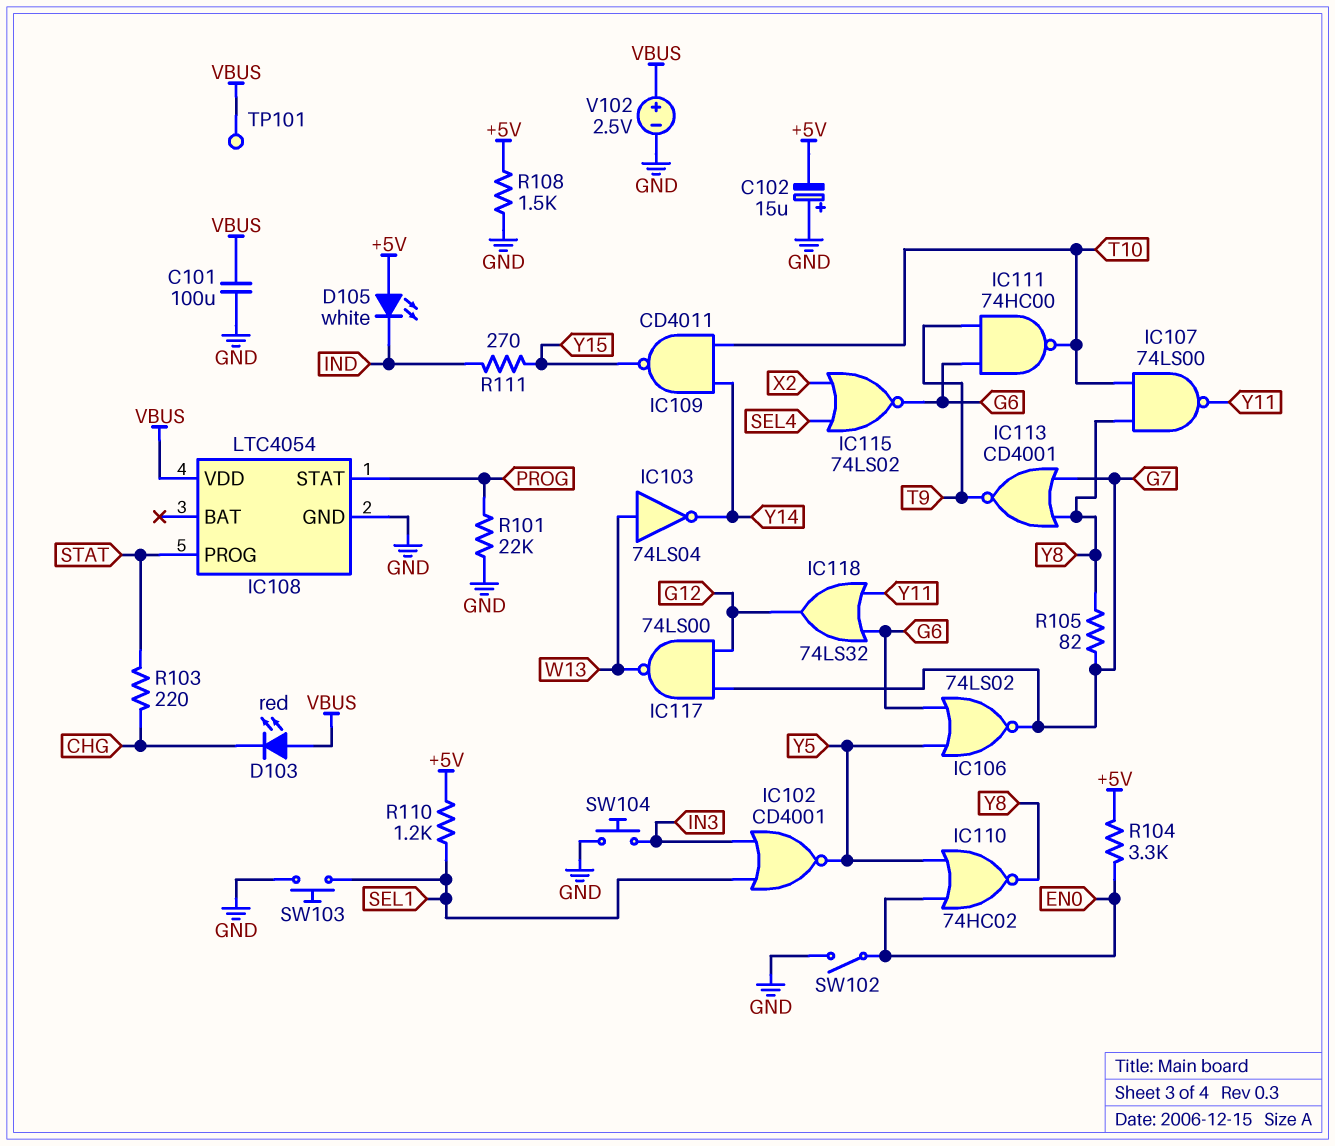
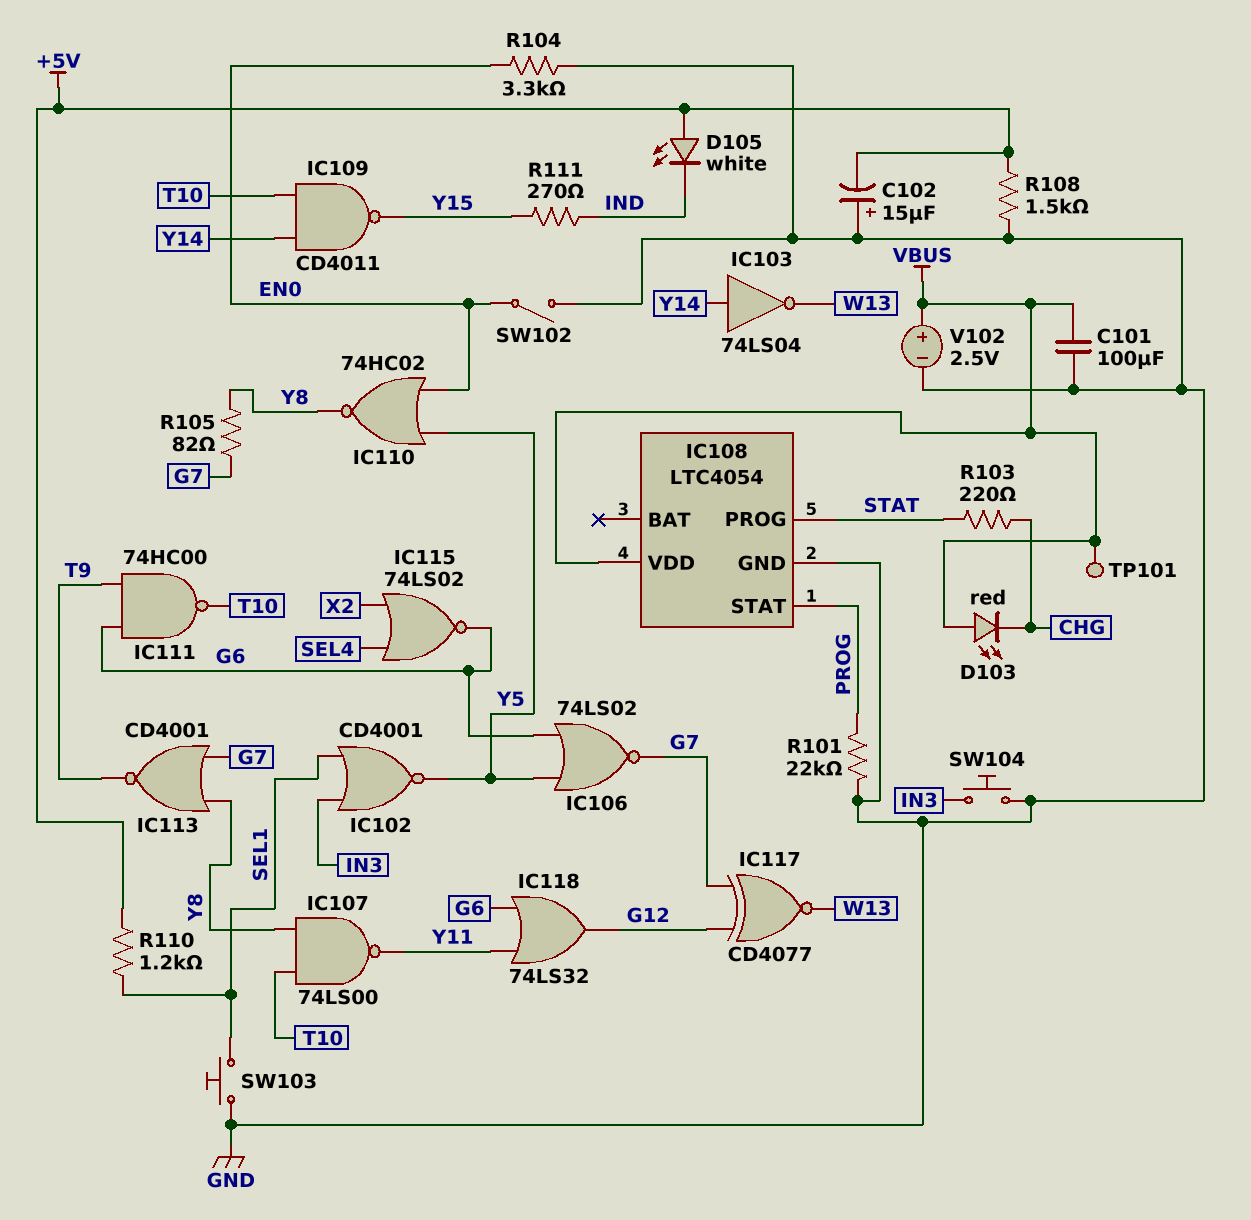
IC103: NOT 74LS04 (in W13, out Y14) -> NOT 74LS04 (in Y14, out W13)
IC117: NAND 74LS00 (in G7, in G12, out W13) -> XNOR CD4077 (in G7, in G12, out W13)
R104: 3.3k (+5V, EN0) -> 3.3k (EN0, GND)

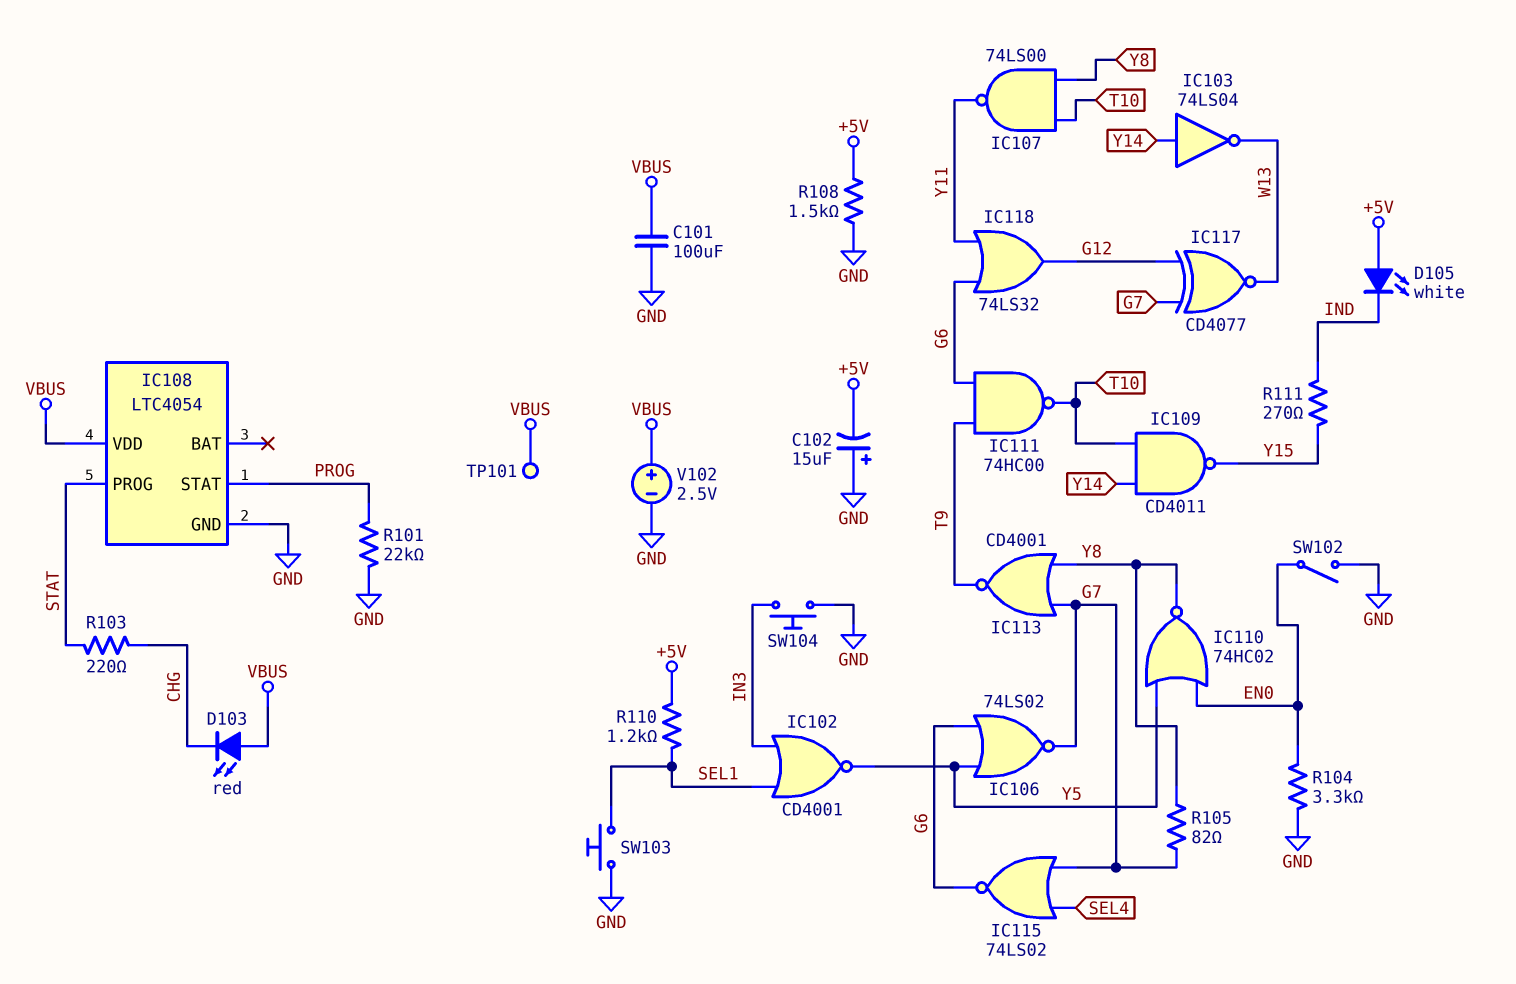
IC115: NOR 74LS02 (in SEL4, in X2, out G6) -> NOR 74LS02 (in G7, in SEL4, out G6)

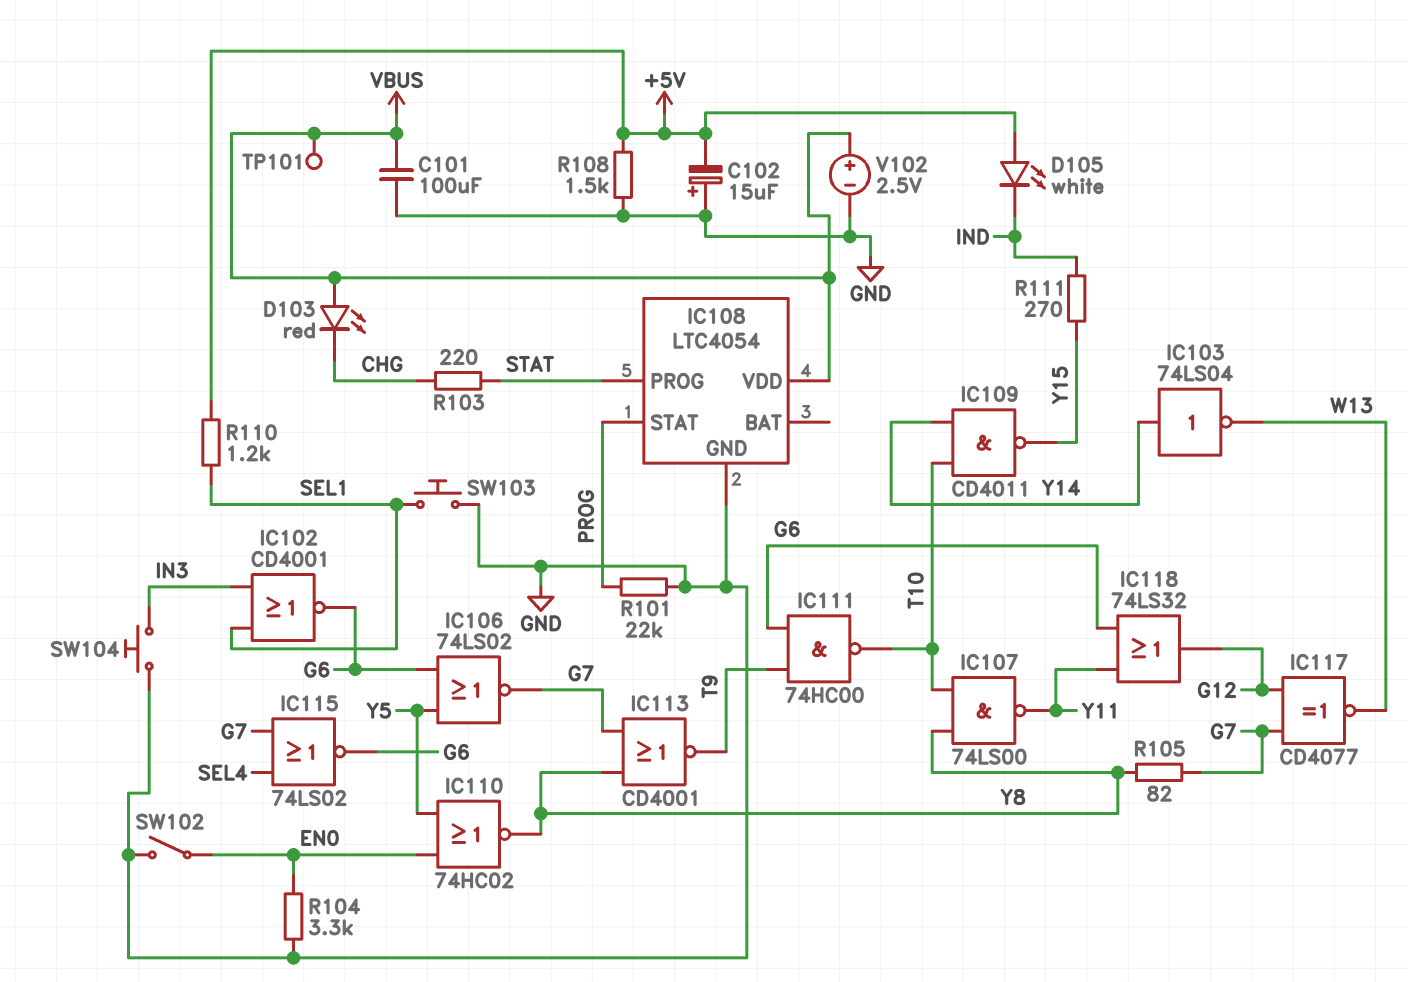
IC102: NOR CD4001 (in IN3, in SEL1, out Y5) -> NOR CD4001 (in IN3, in SEL1, out G6)

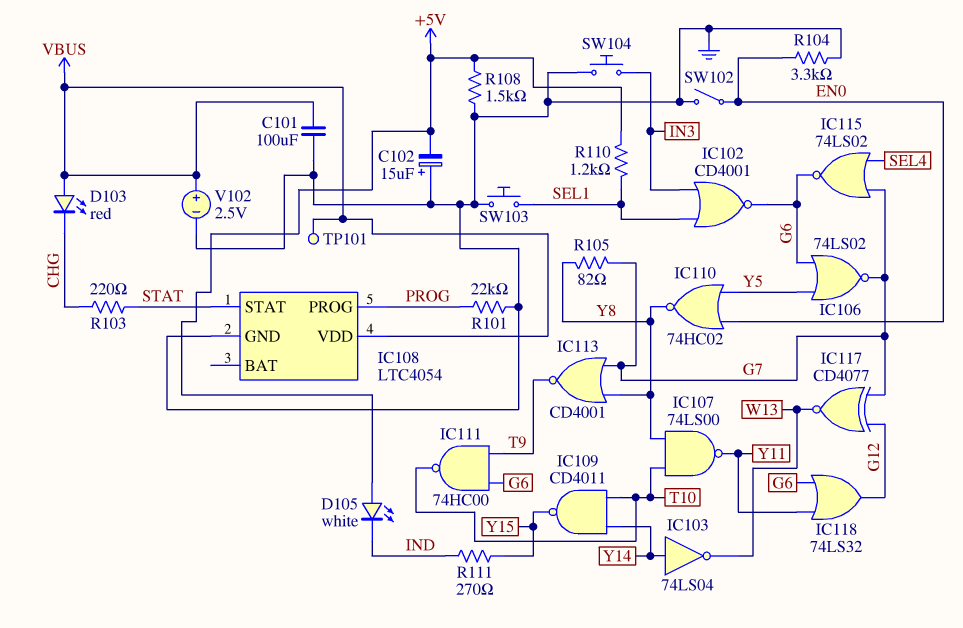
IC108 pin PROG: STAT -> PROG
IC108 pin STAT: PROG -> STAT

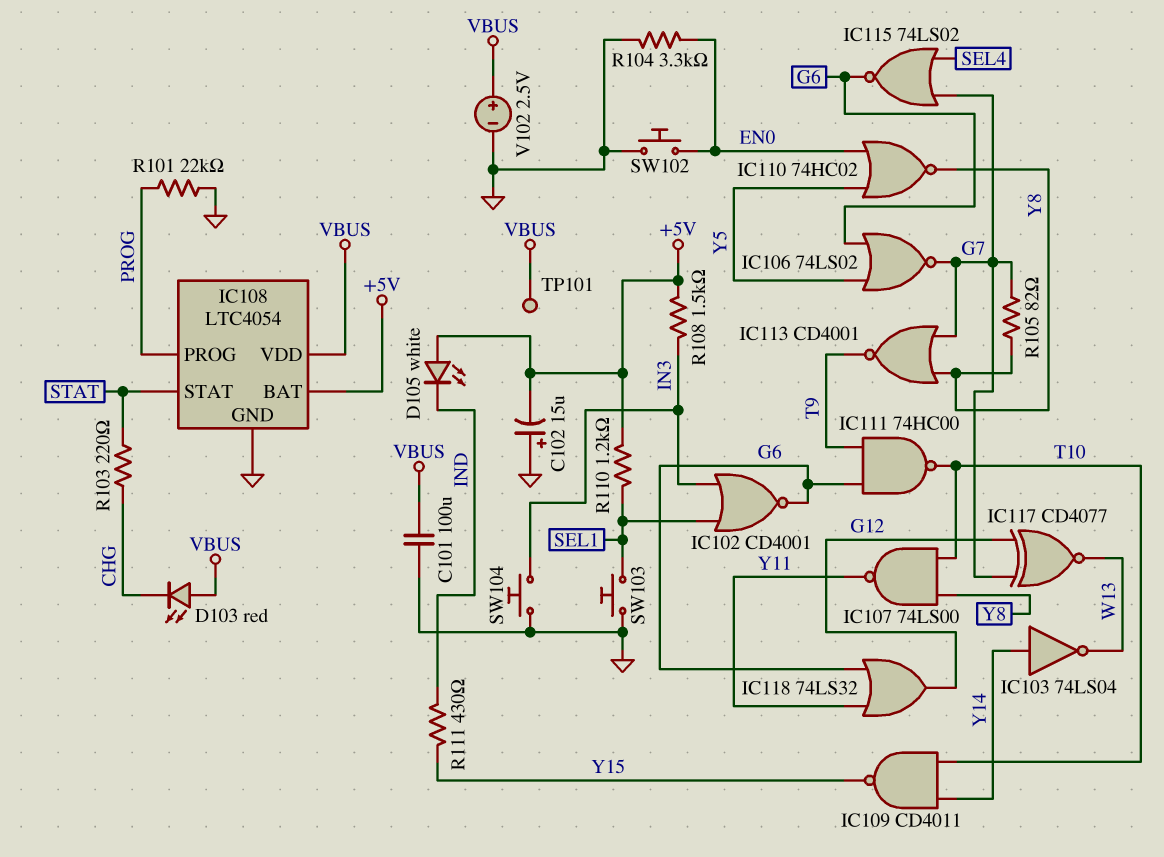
IC108 pin BAT: none -> +5V
R108: 1.5k (+5V, GND) -> 1.5k (+5V, IN3)
R111: 270 (IND, Y15) -> 430 (IND, Y15)
SW102: switch (EN0, GND) -> button (EN0, GND)

